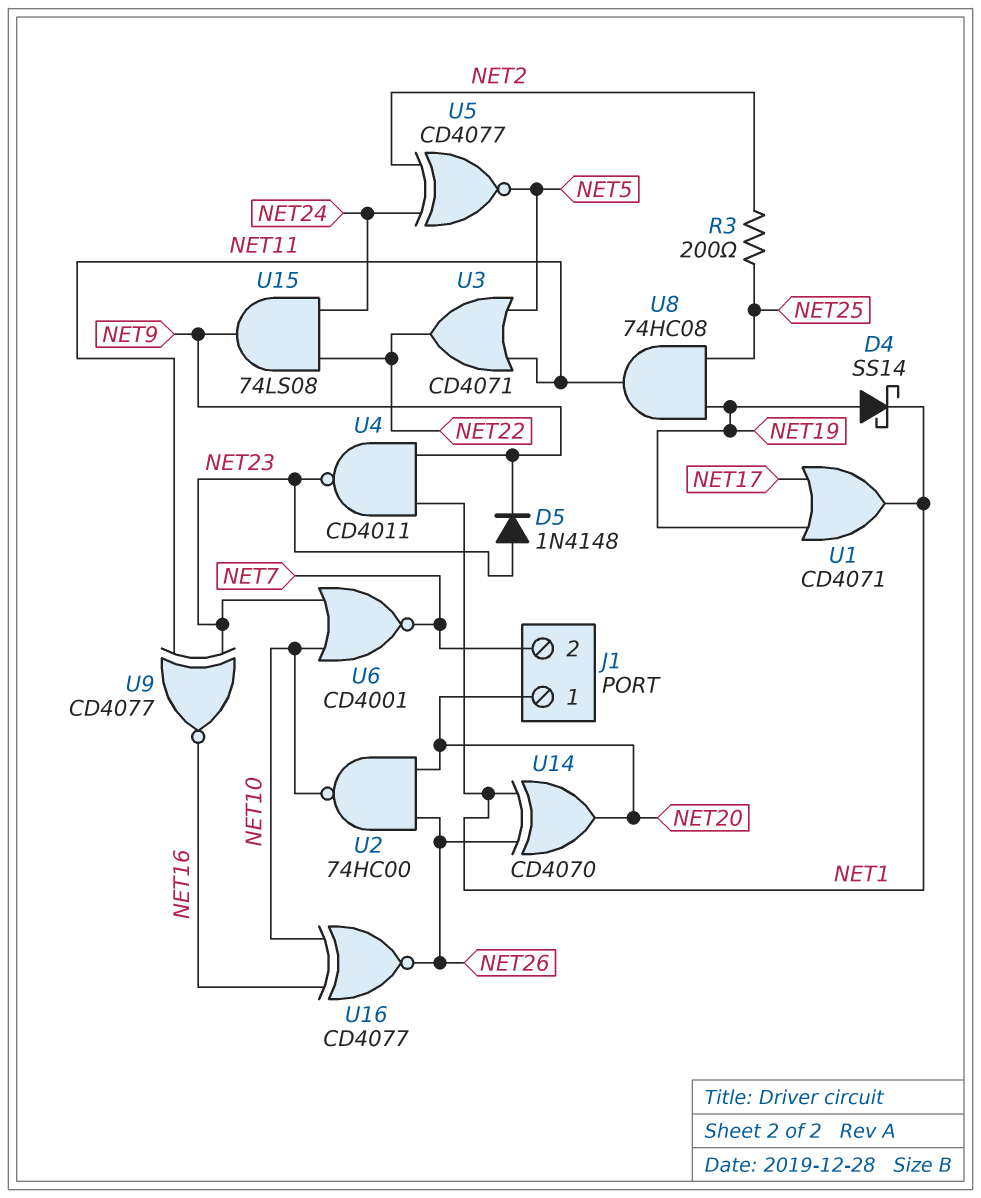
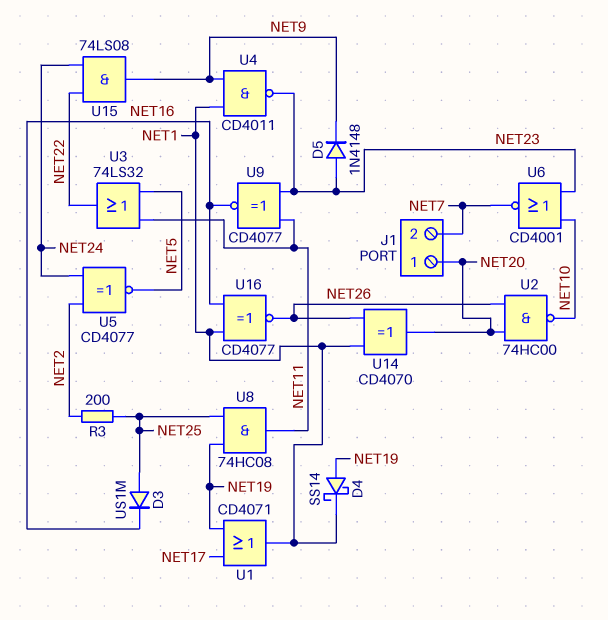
D3: none -> diode US1M (A NET25, K NET16)
U3: OR CD4071 (in NET5, in NET11, out NET22) -> OR 74LS32 (in NET5, in NET11, out NET22)
U16: XNOR CD4077 (in NET10, in NET16, out NET26) -> XNOR CD4077 (in NET1, in NET16, out NET26)

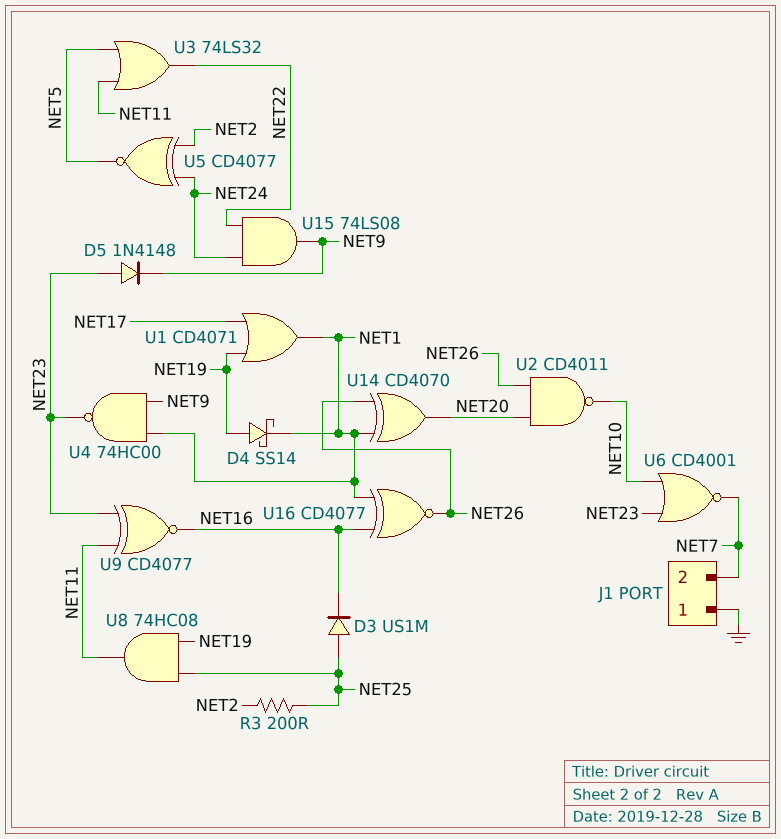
J1 pin 1: NET20 -> GND
U2: NAND 74HC00 (in NET20, in NET26, out NET10) -> NAND CD4011 (in NET20, in NET26, out NET10)
U4: NAND CD4011 (in NET1, in NET9, out NET23) -> NAND 74HC00 (in NET1, in NET9, out NET23)

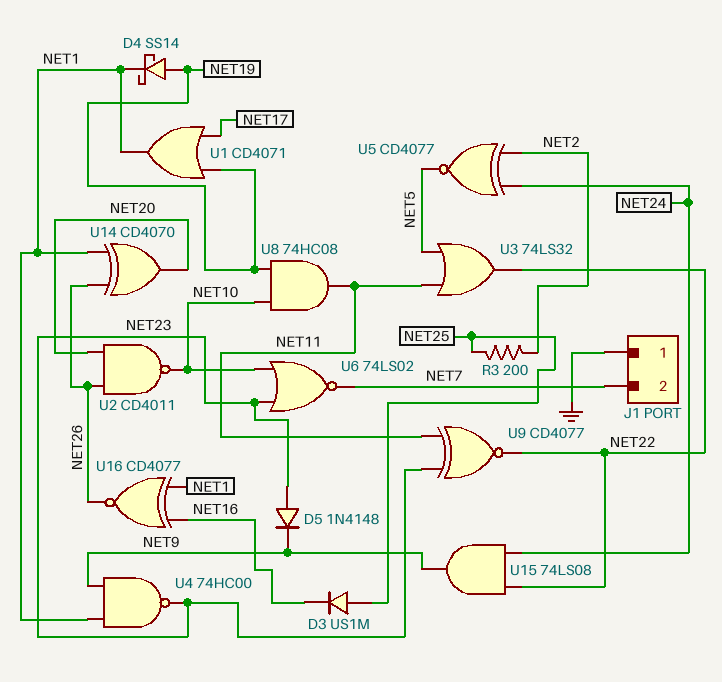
U6: NOR CD4001 (in NET10, in NET23, out NET7) -> NOR 74LS02 (in NET10, in NET23, out NET7)
U8: AND 74HC08 (in NET19, in NET25, out NET11) -> AND 74HC08 (in NET10, in NET19, out NET11)
U9: XNOR CD4077 (in NET11, in NET23, out NET16) -> XNOR CD4077 (in NET11, in NET23, out NET22)

